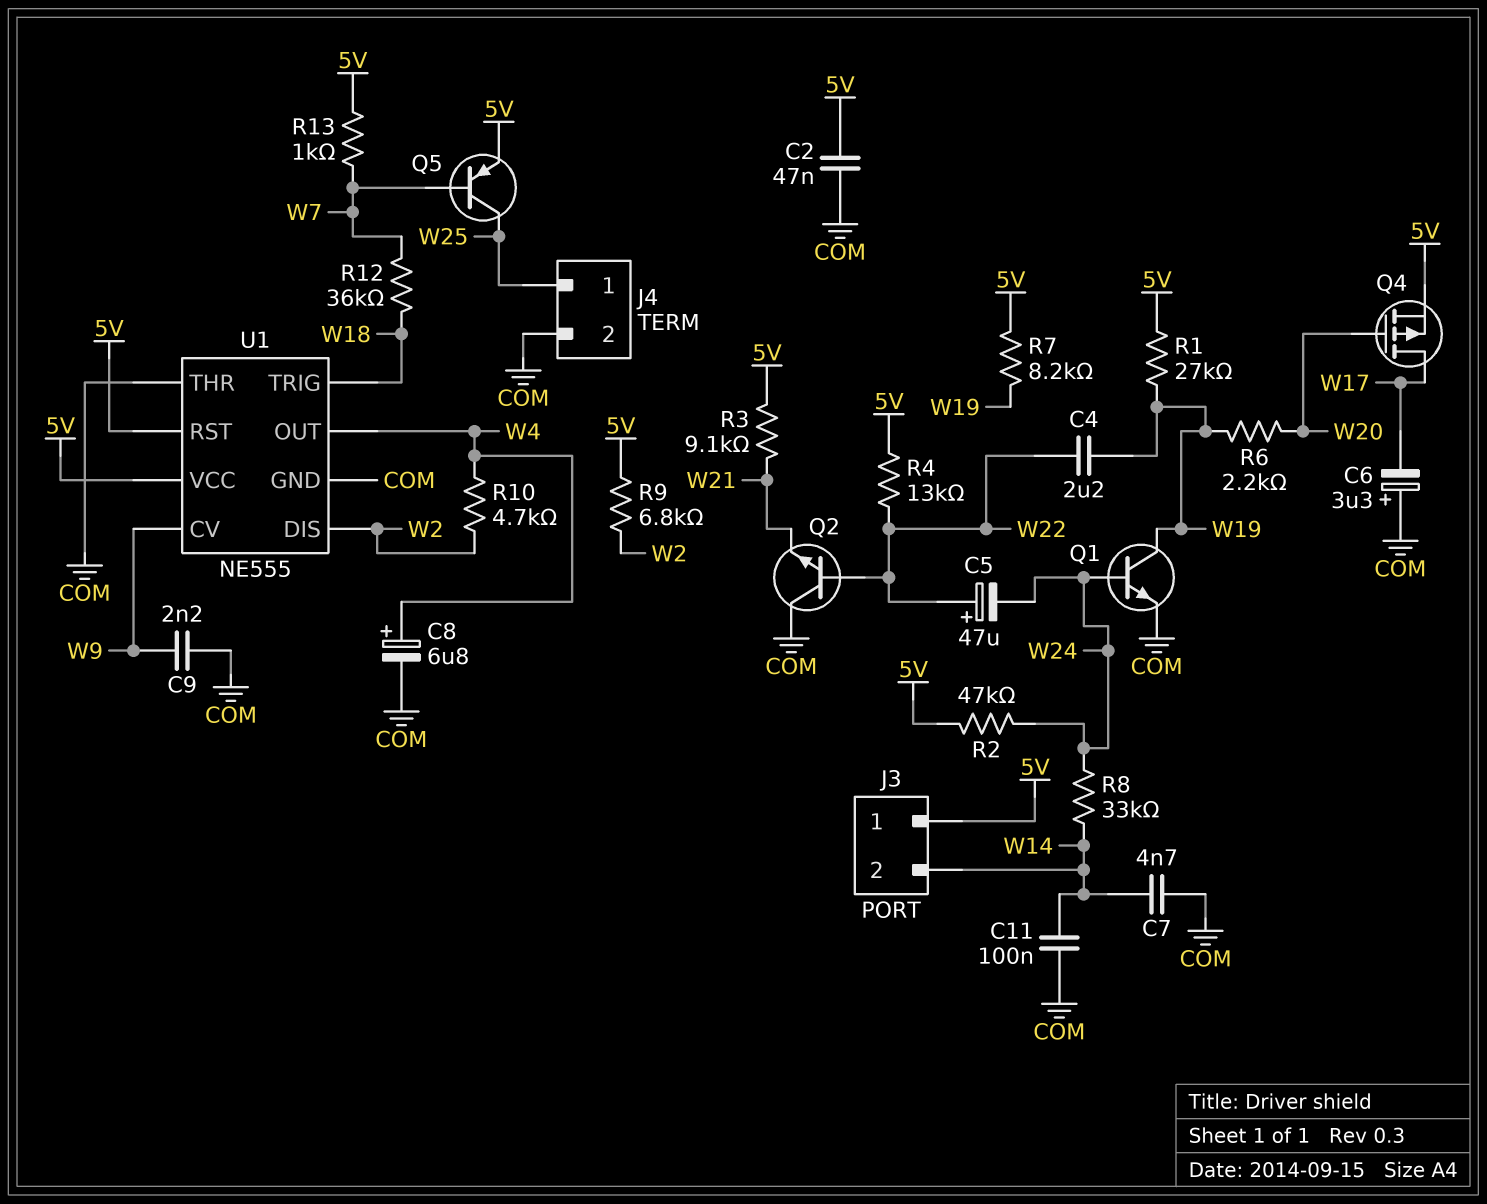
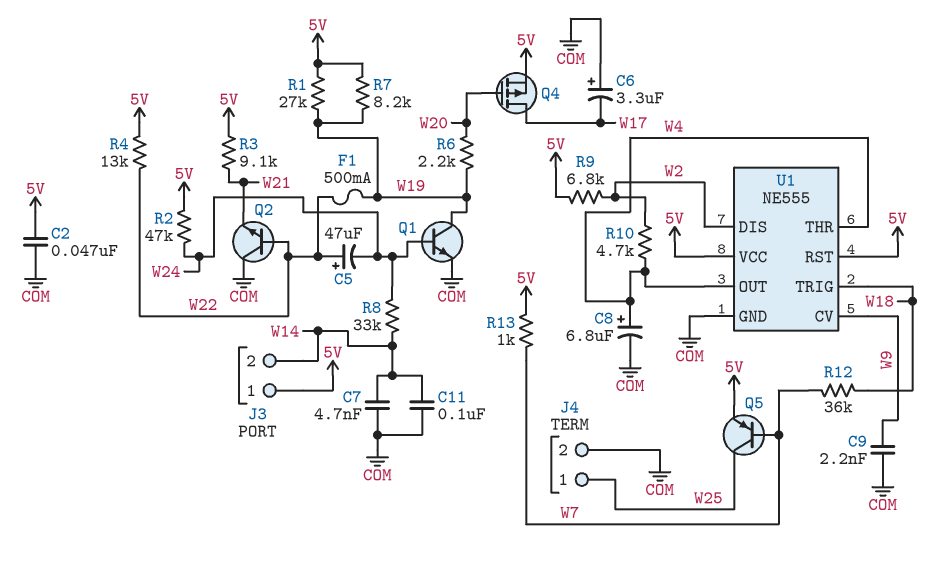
C4: 2.2uF (W19, W22) -> none
F1: none -> 500mA (W19, W22)
U1 pin THR: COM -> W4

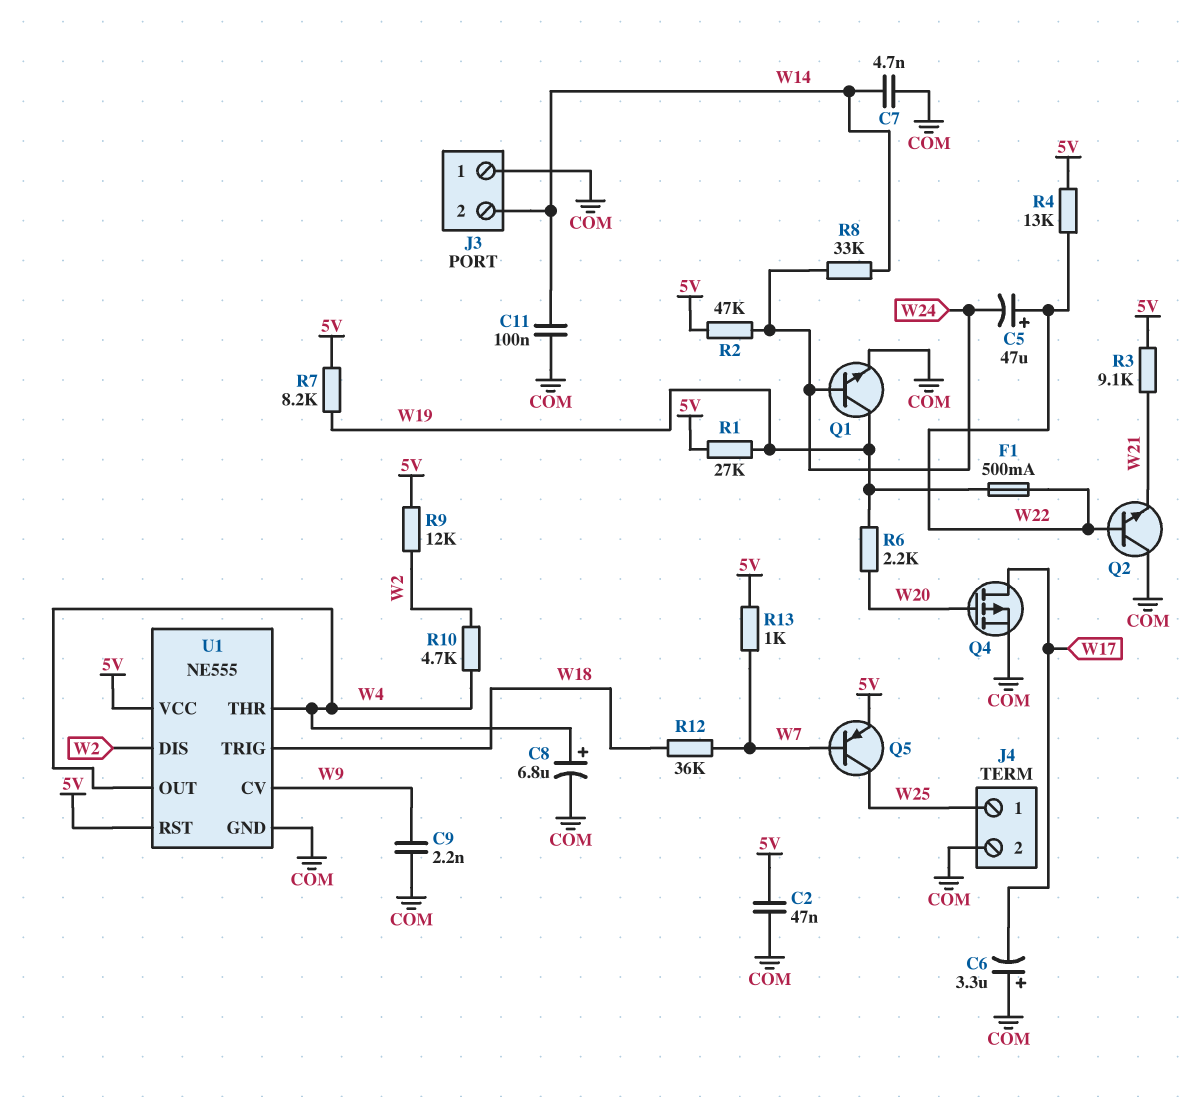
J3 pin 1: 5V -> COM
Q4: PMOS (G W20, D W17, S 5V) -> PMOS (G W20, D W17, S COM)
R9: 6.8k (5V, W2) -> 12k (5V, W2)

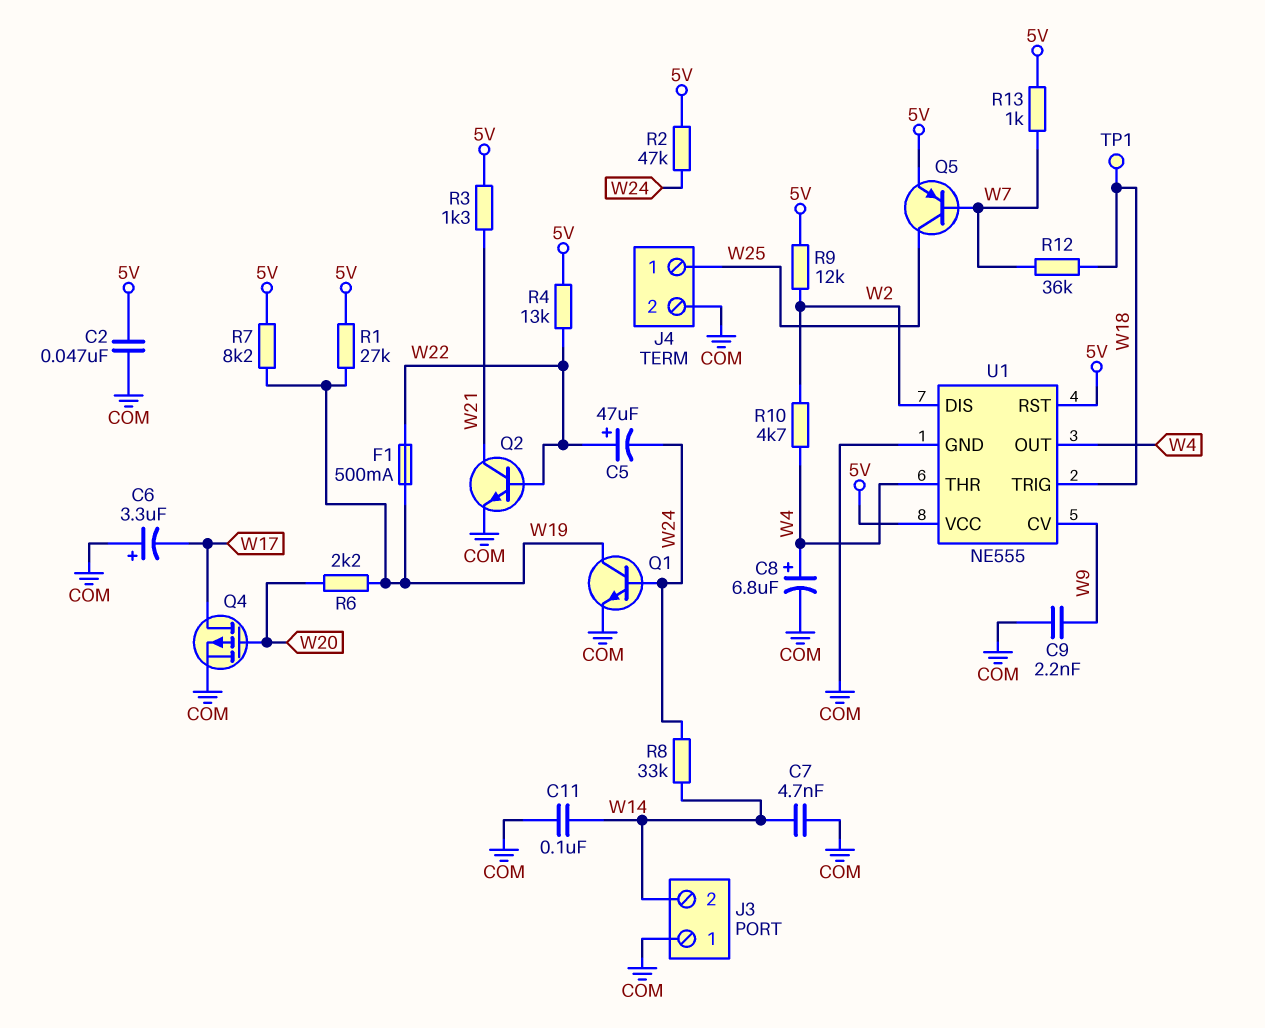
Q2: NPN (B W22, C COM, E W21) -> NPN (B W22, C W21, E COM)
R3: 9.1k (5V, W21) -> 1.3k (5V, W21)
TP1: none -> test point (W18)

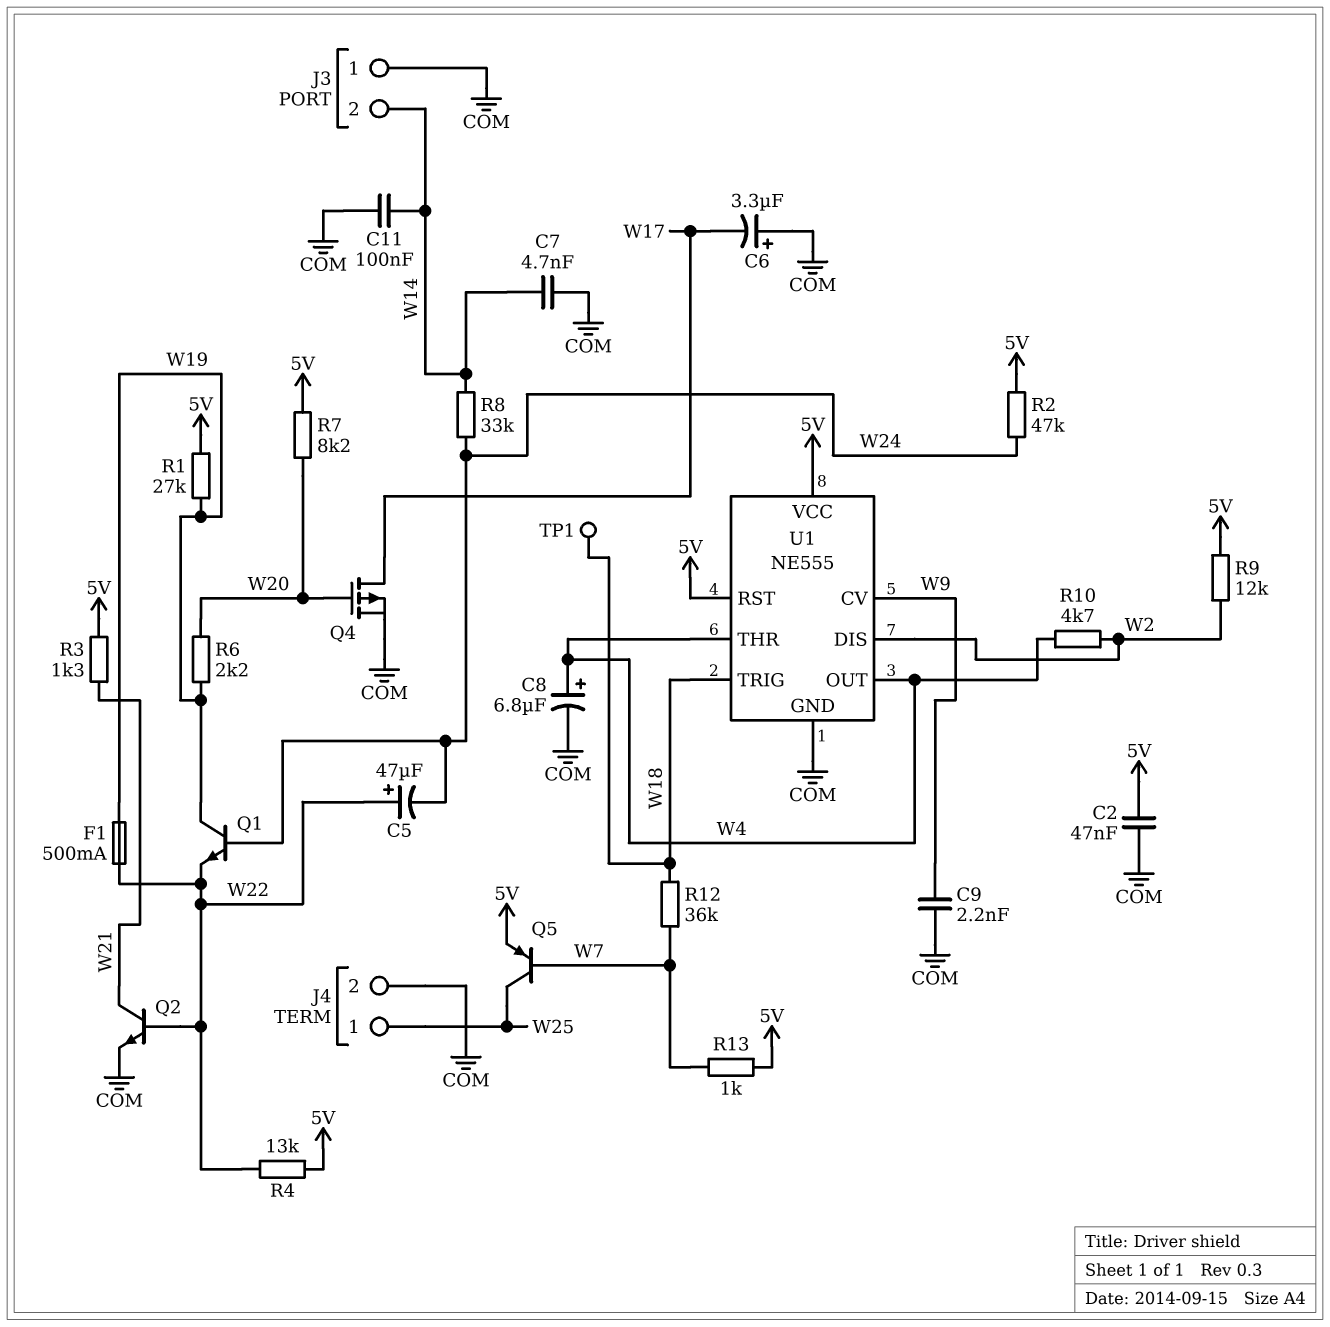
Q1: NPN (B W24, C W19, E COM) -> NPN (B W24, C W19, E W22)
R7: 8.2k (5V, W19) -> 8.2k (5V, W20)

